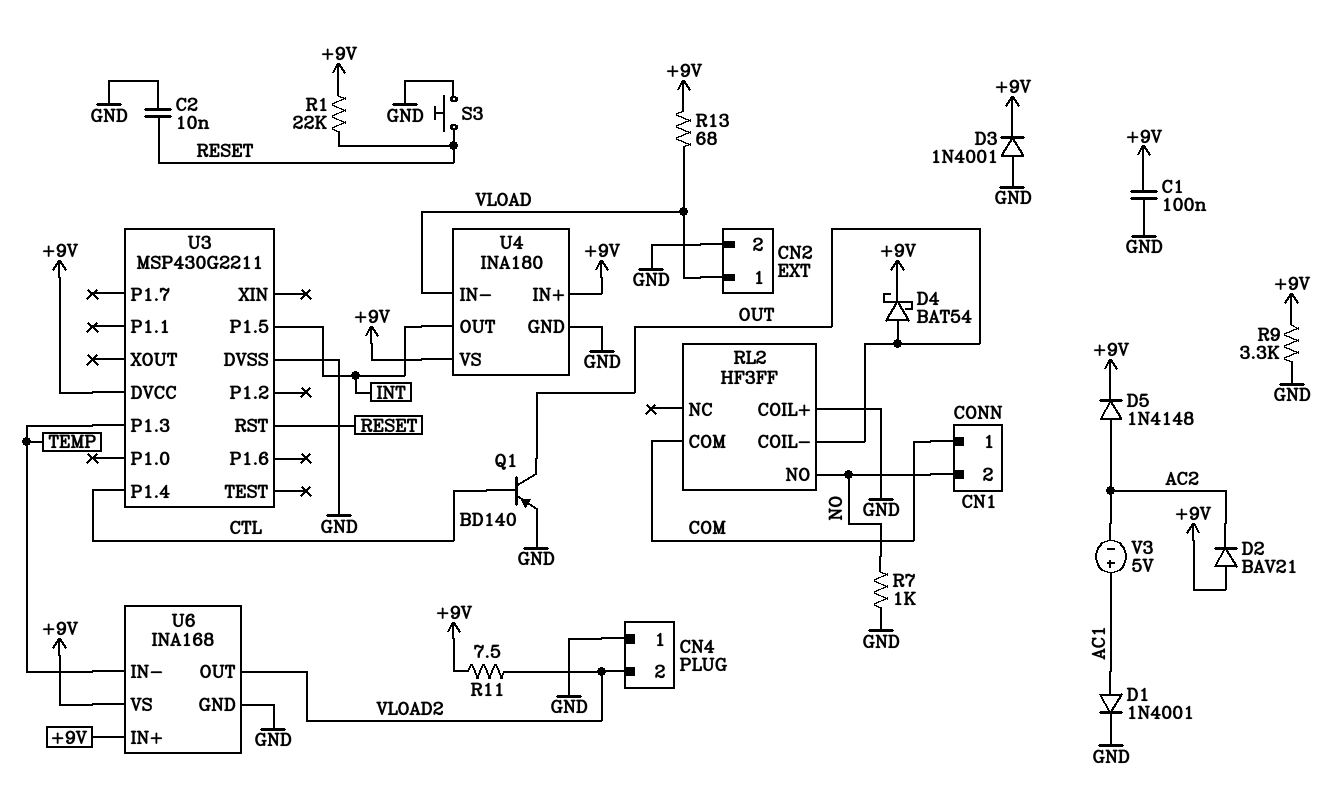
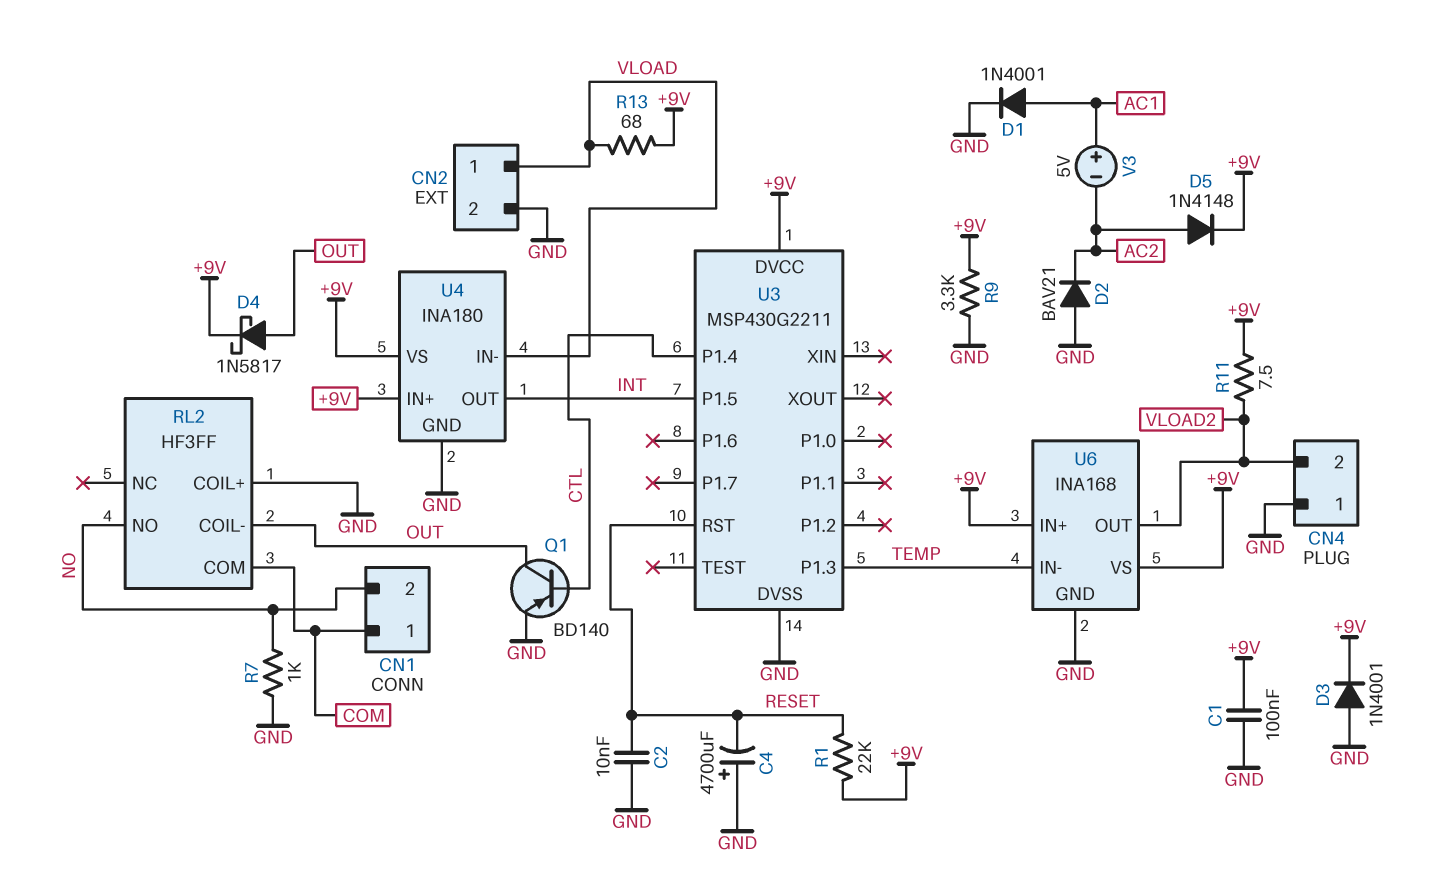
C4: none -> 4700uF (plus GND, minus RESET)
D2: diode BAV21 (A +9V, K AC2) -> diode BAV21 (A GND, K AC2)
D4: schottky BAT54 (A OUT, K +9V) -> schottky 1N5817 (A OUT, K +9V)
S3: button (GND, RESET) -> none

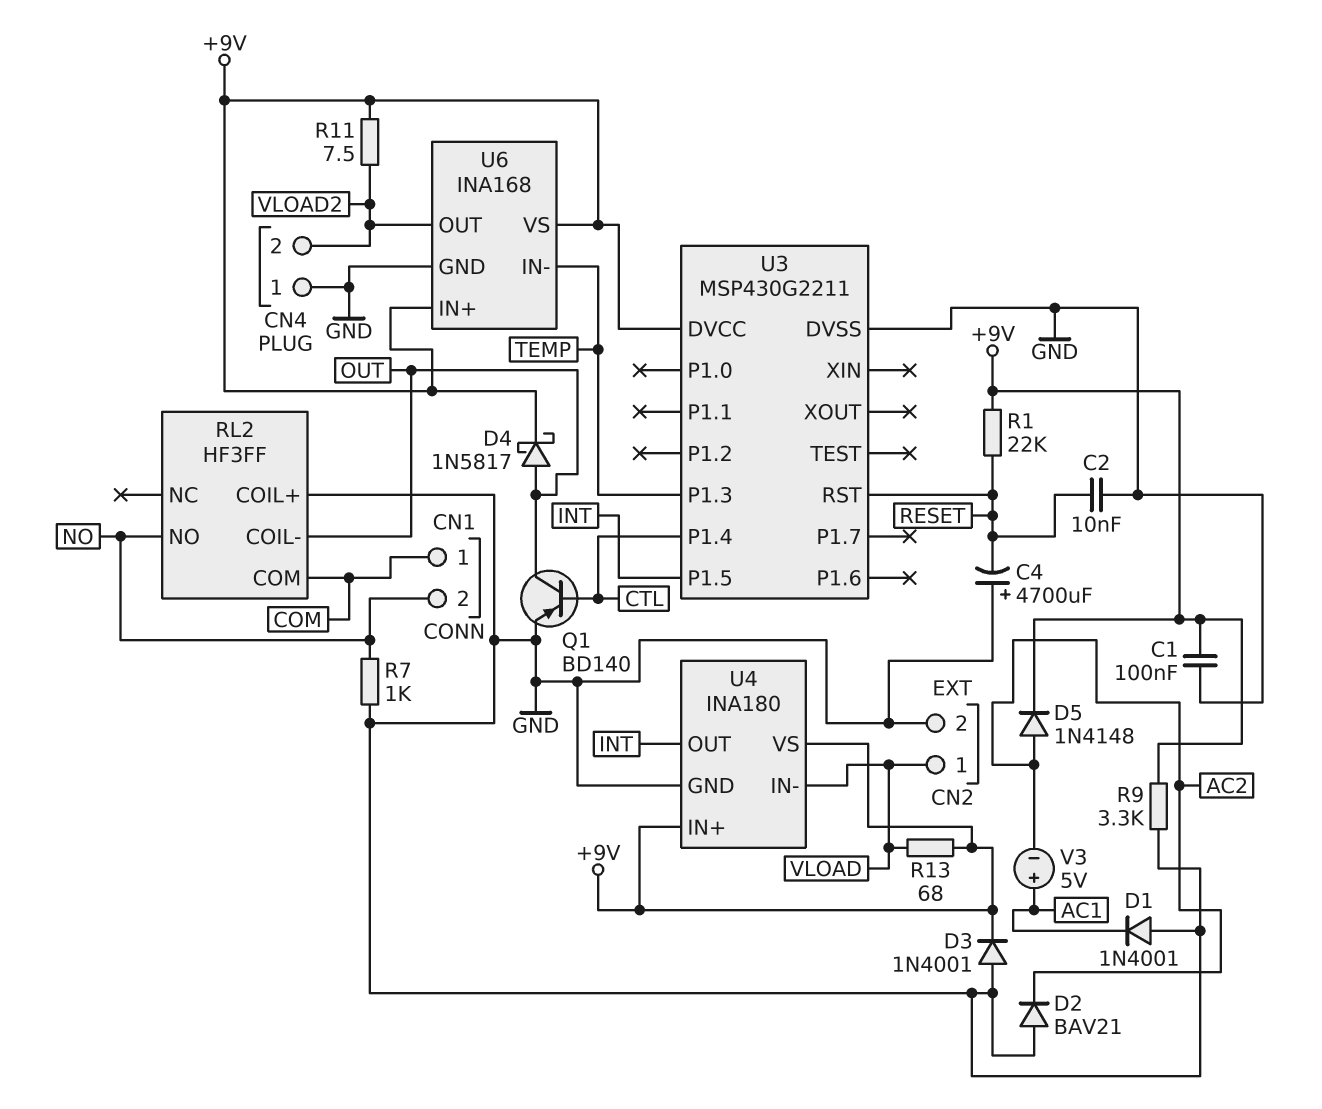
D1: diode 1N4001 (A AC1, K GND) -> diode 1N4001 (A GND, K AC1)

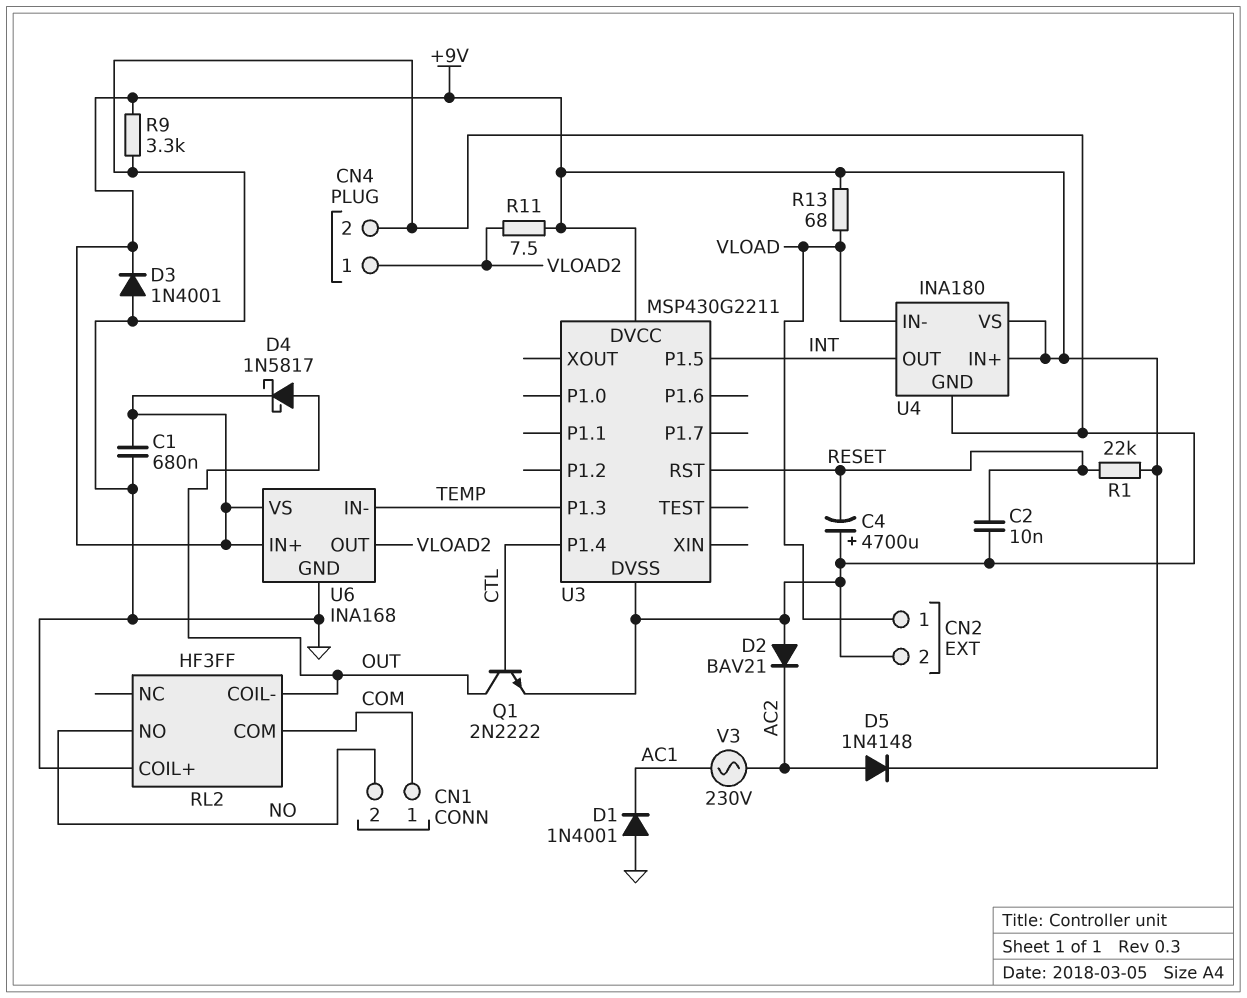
C1: 100nF (+9V, GND) -> 680nF (+9V, GND)
CN4 pin 1: GND -> VLOAD2
CN4 pin 2: VLOAD2 -> GND
Q1: PNP BD140 (B CTL, C OUT, E GND) -> NPN 2N2222 (B CTL, C OUT, E GND)
R7: 1k (GND, NO) -> none
V3: 5V (plus AC1, minus AC2) -> AC 230V (AC1, AC2)

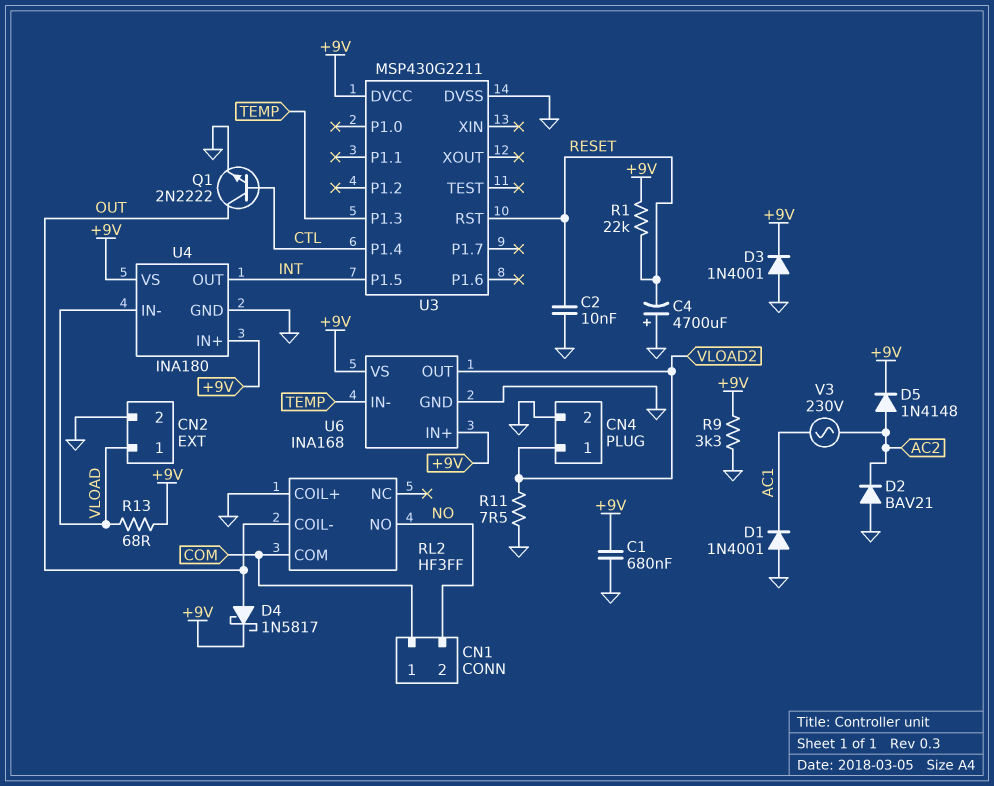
R11: 7.5 (+9V, VLOAD2) -> 7.5 (GND, VLOAD2)

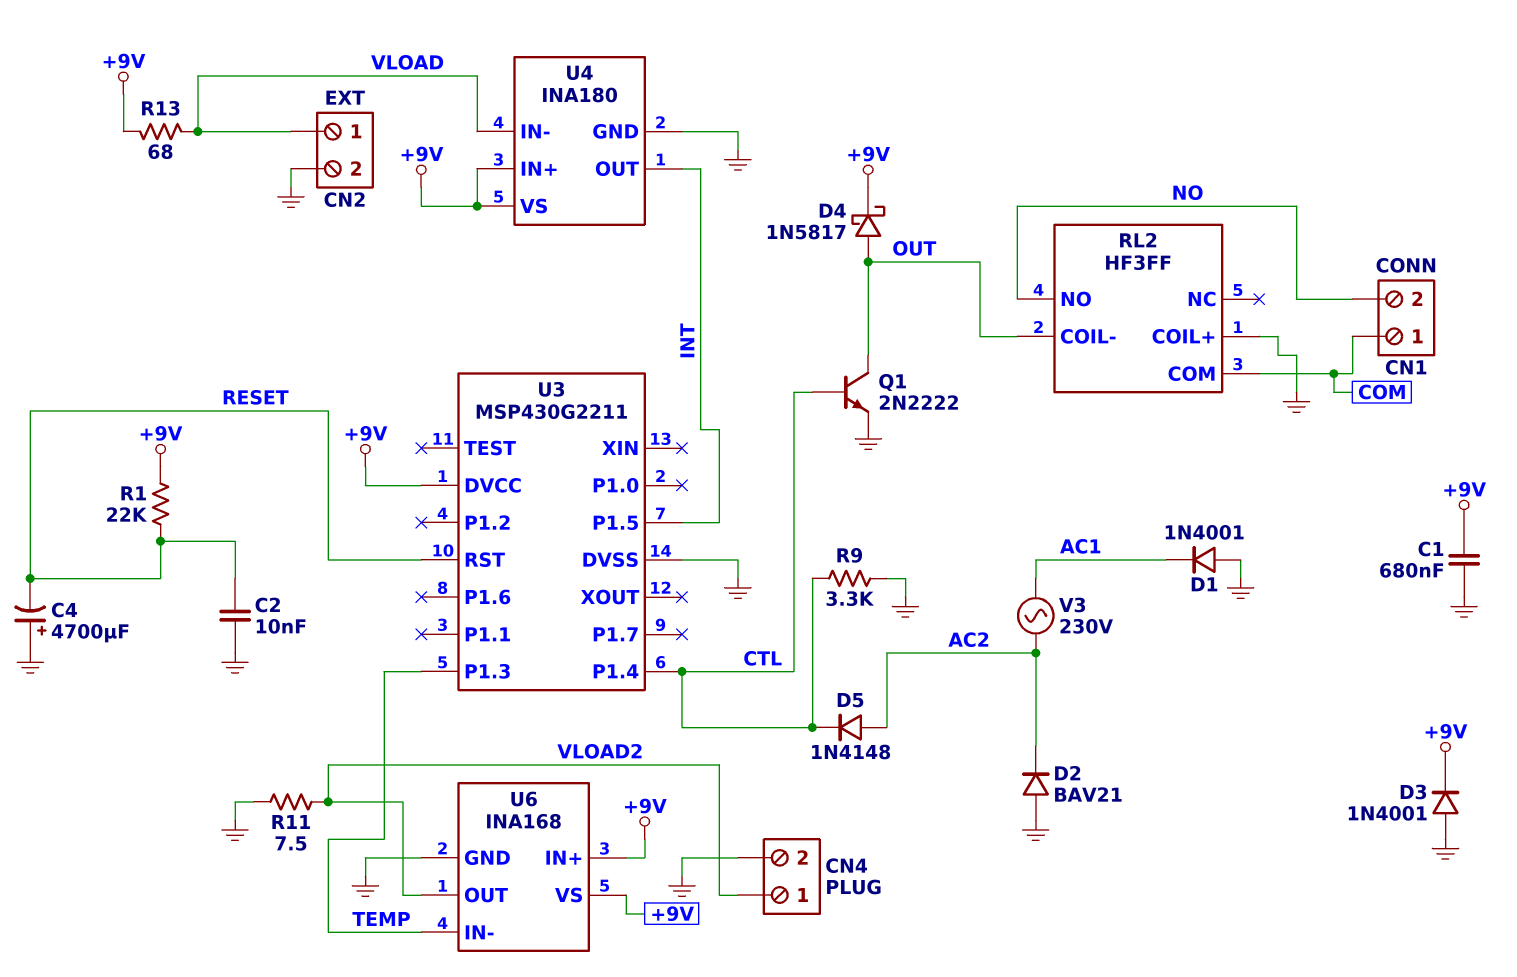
D5: diode 1N4148 (A AC2, K +9V) -> diode 1N4148 (A AC2, K CTL)
R9: 3.3k (+9V, GND) -> 3.3k (CTL, GND)

